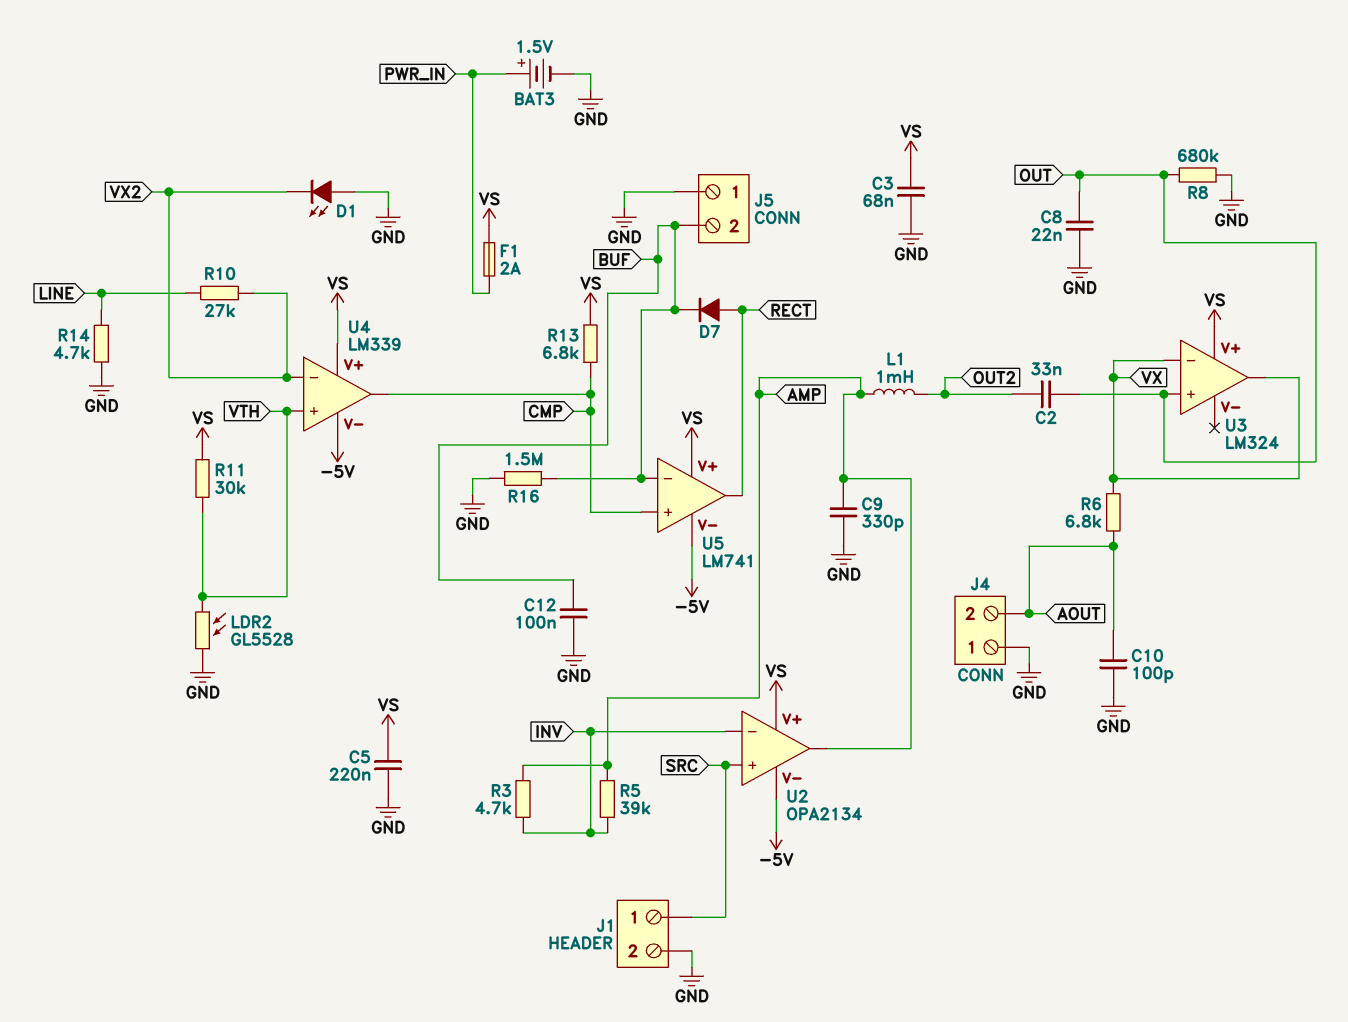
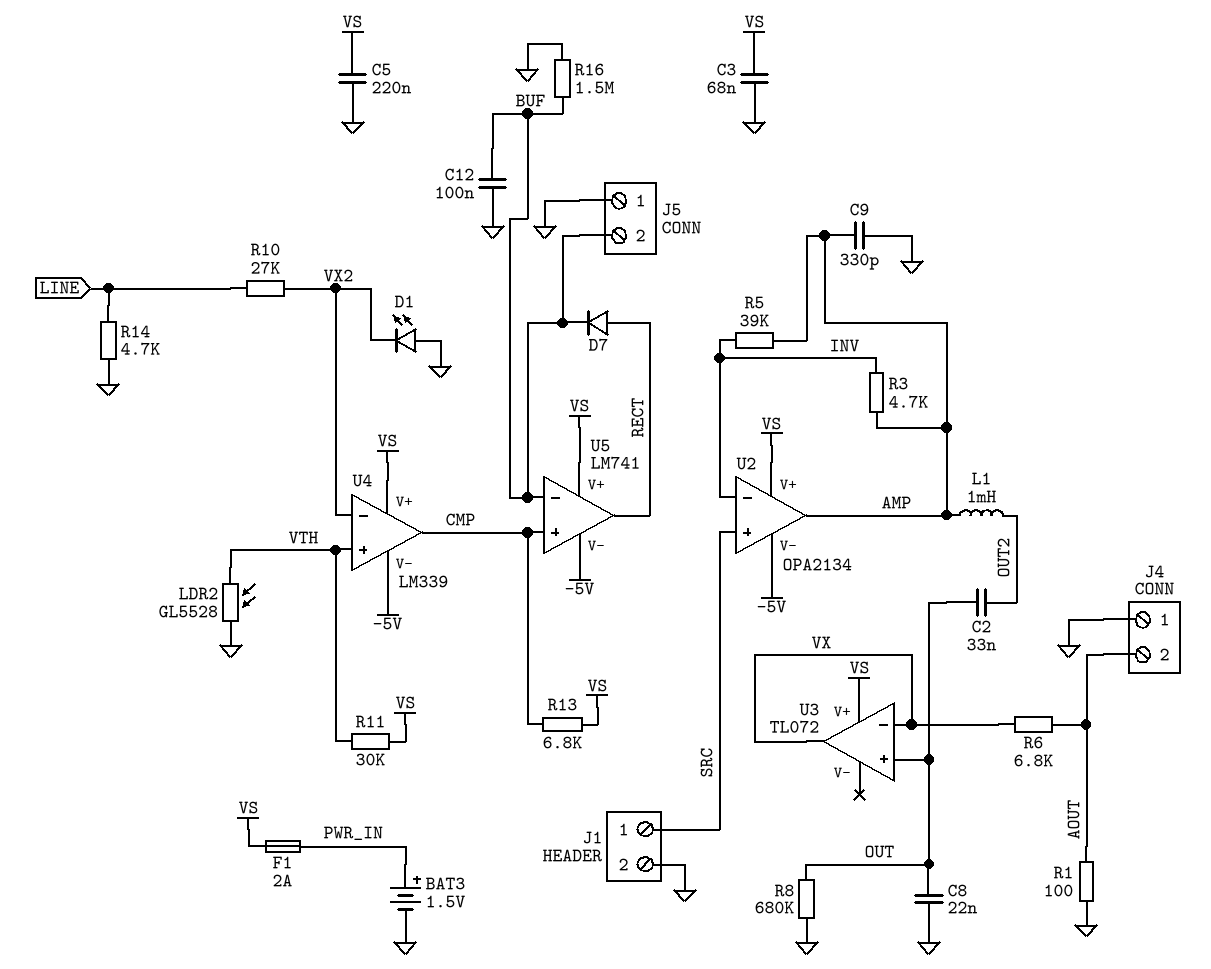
C10: 100pF (AOUT, GND) -> none
R1: none -> 100 (AOUT, GND)
U3: LM324 -> TL072

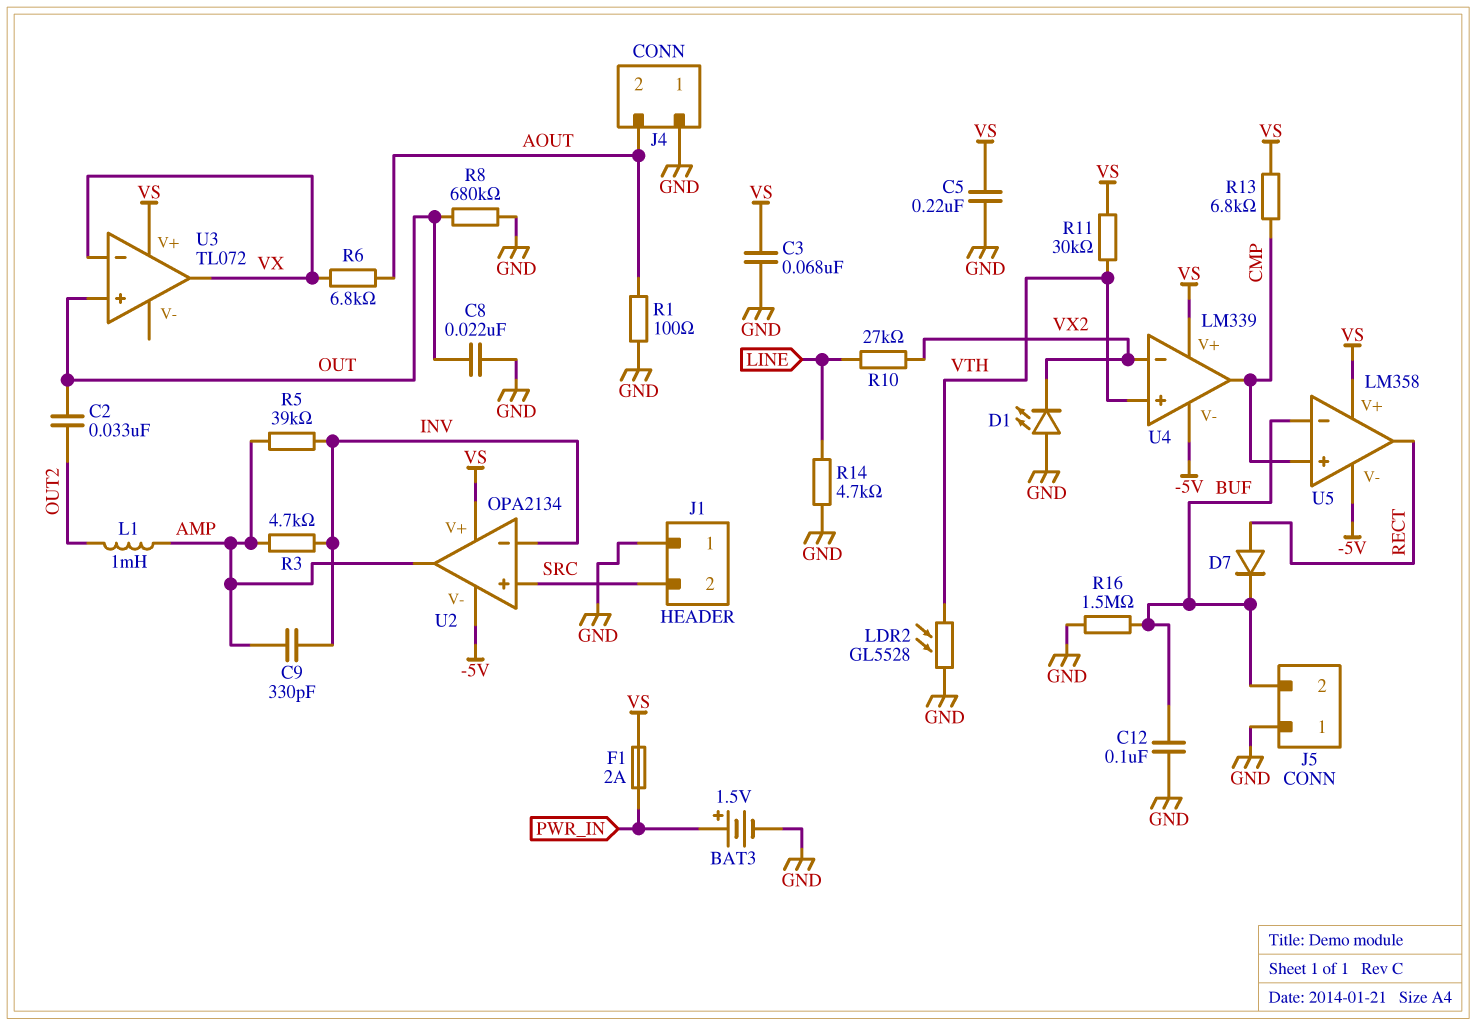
C9: 330pF (AMP, GND) -> 330pF (AMP, INV)
J1 pin 1: SRC -> GND
J1 pin 2: GND -> SRC
U5: LM741 -> LM358

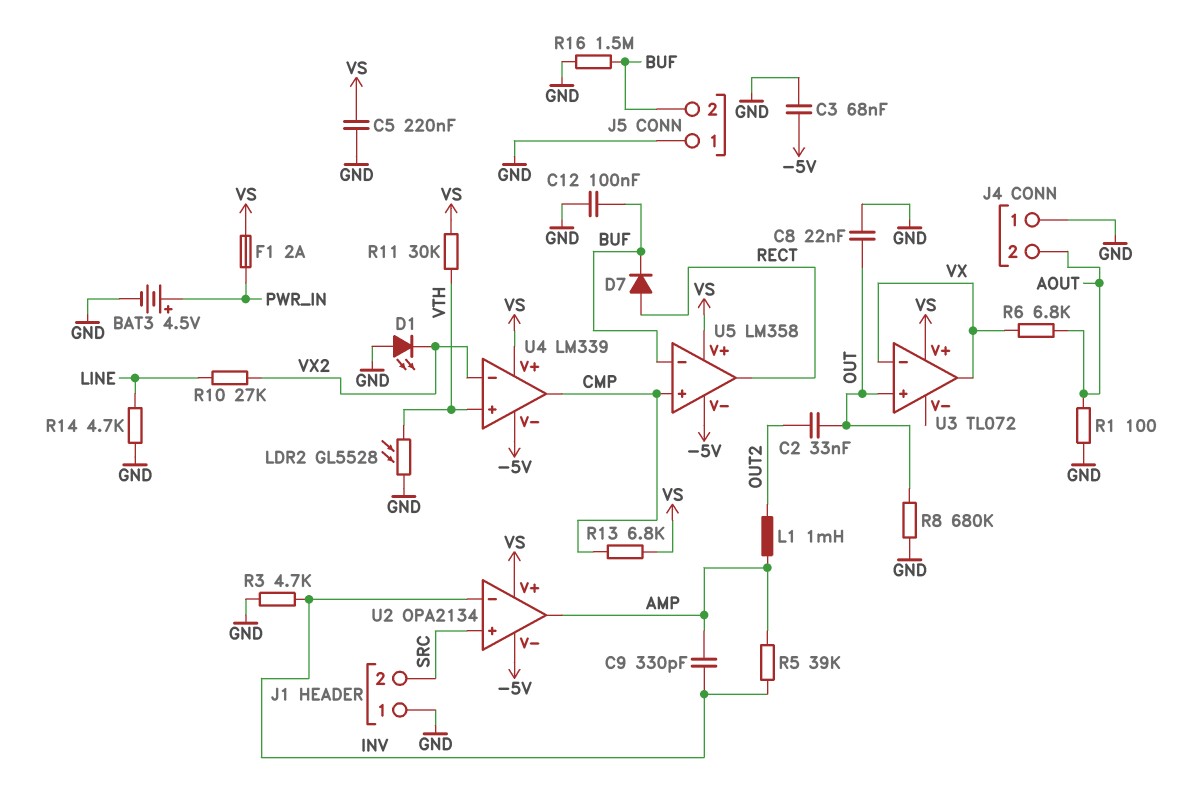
BAT3: 1.5V (plus PWR_IN, minus GND) -> 4.5V (plus PWR_IN, minus GND)
C3: 68nF (GND, VS) -> 68nF (-5V, GND)
R3: 4.7k (AMP, INV) -> 4.7k (GND, INV)

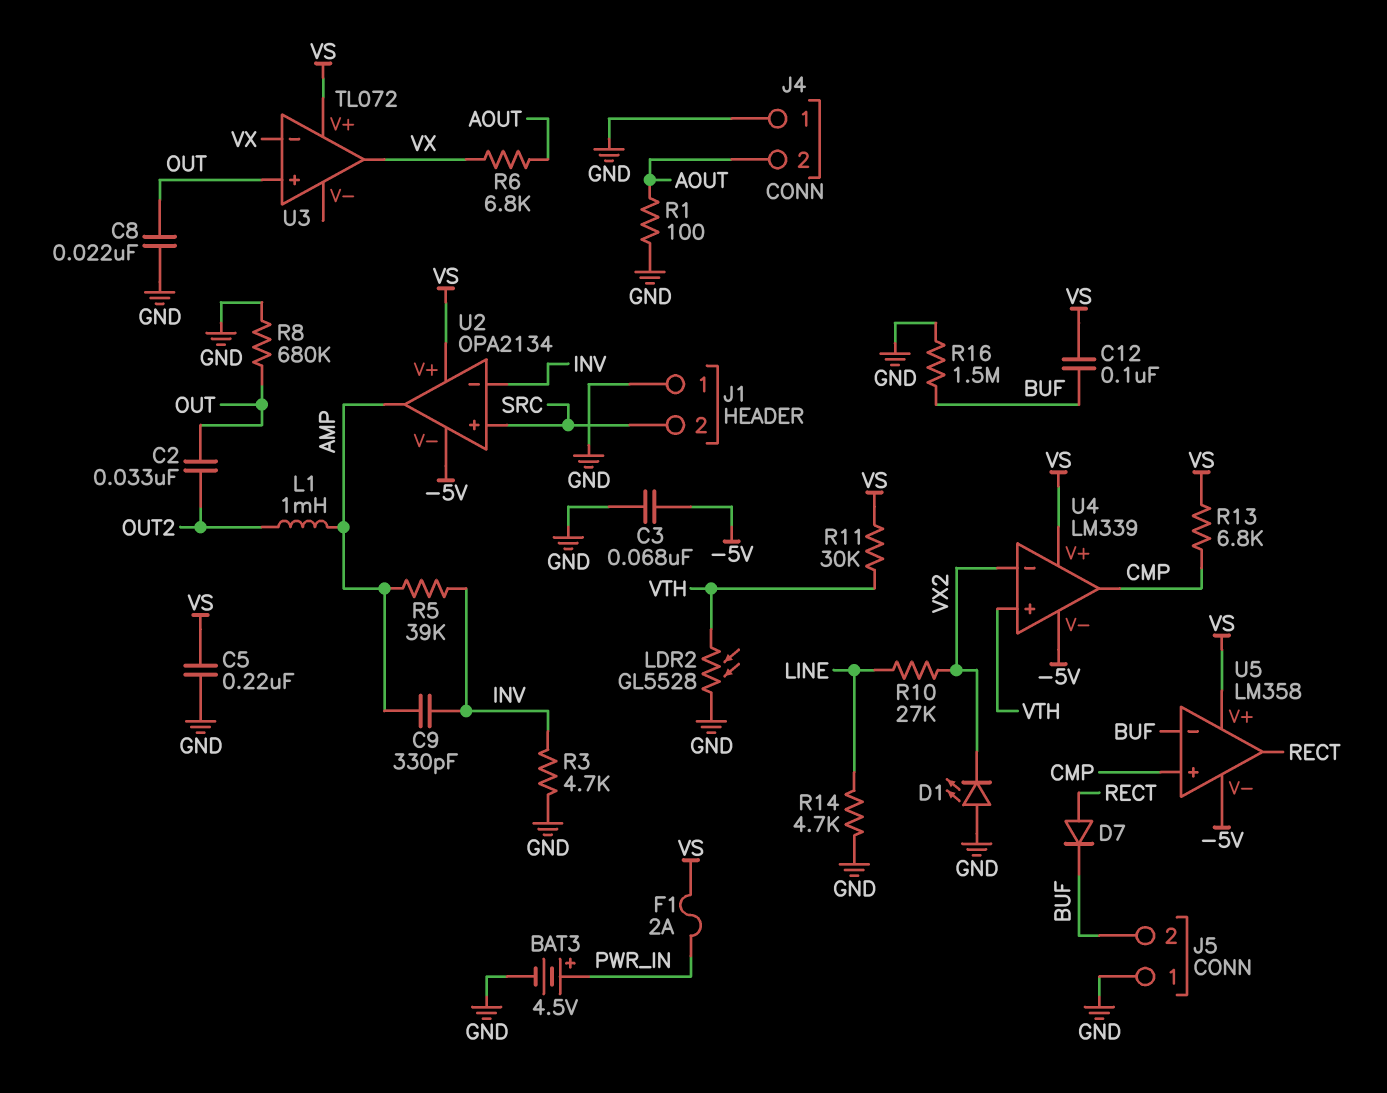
C12: 100nF (BUF, GND) -> 100nF (BUF, VS)

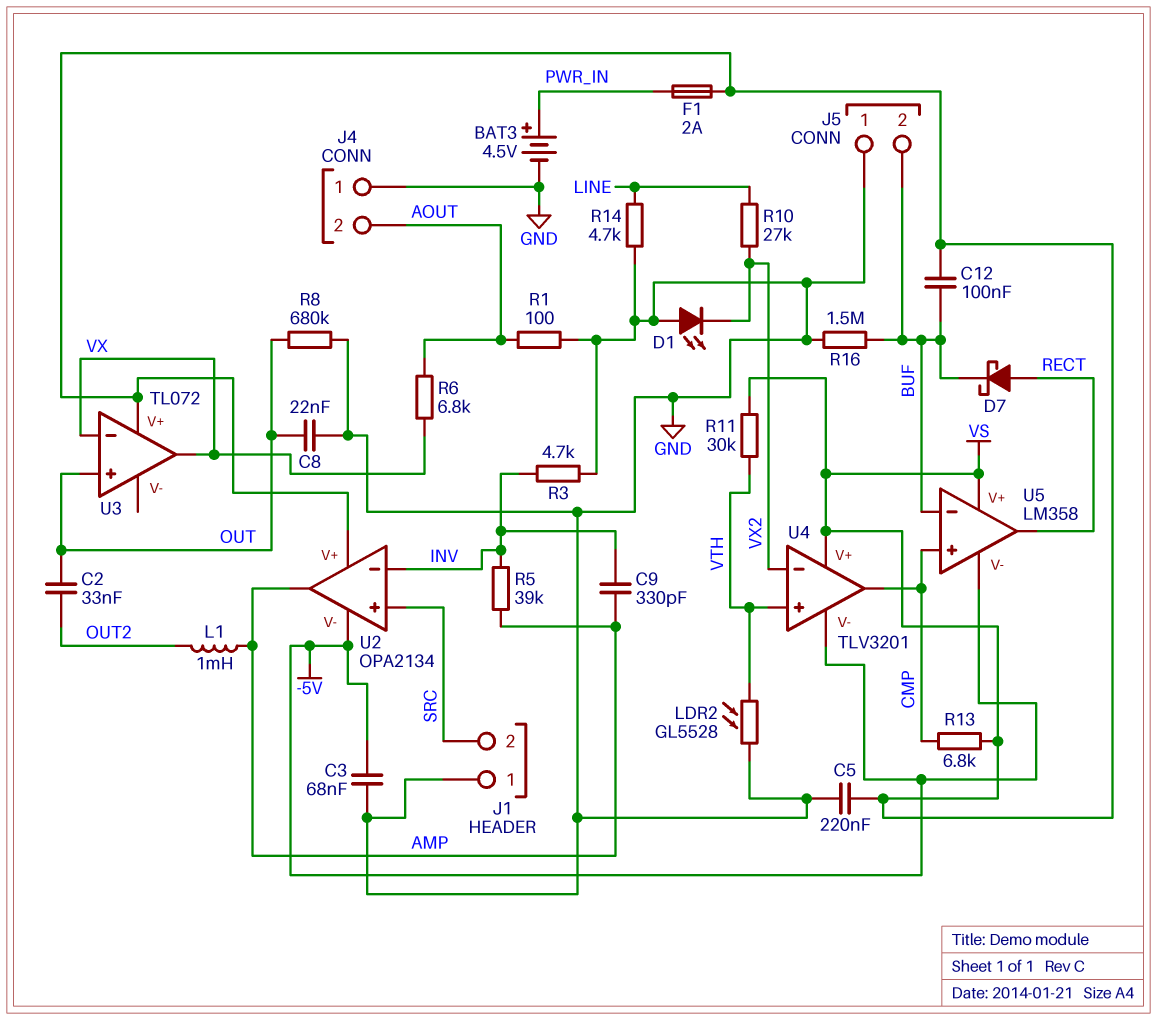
D7: diode (A RECT, K BUF) -> schottky (A RECT, K BUF)
U4: LM339 -> TLV3201

